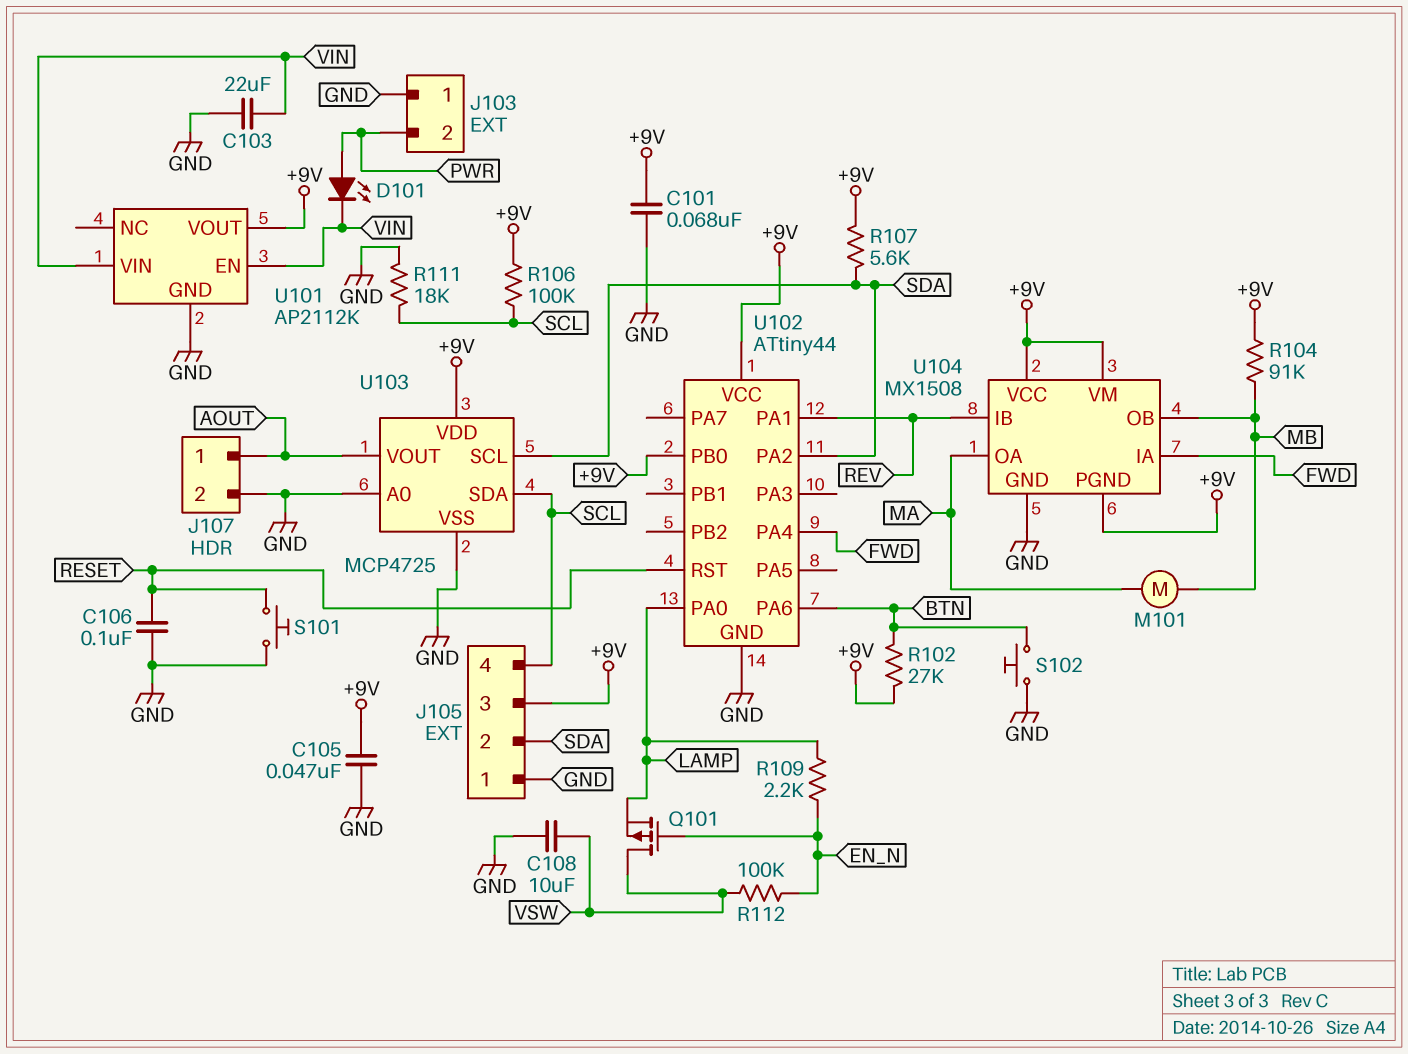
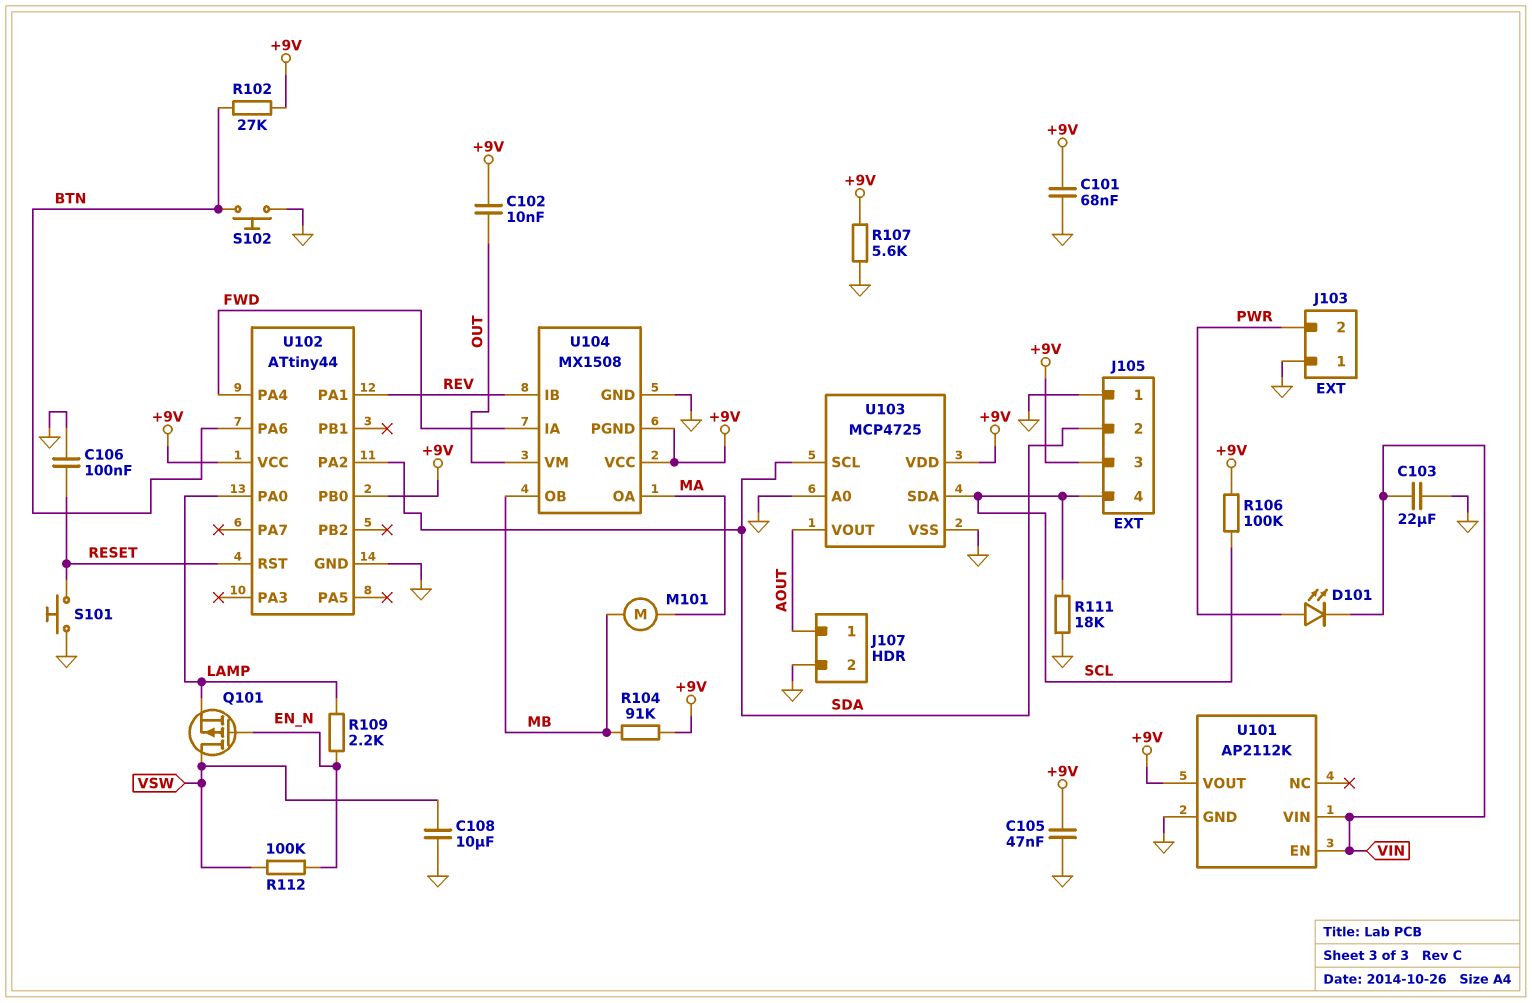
C102: none -> 10nF (+9V, OUT)
R107: 5.6k (+9V, SDA) -> 5.6k (+9V, GND)
U104 pin VM: +9V -> OUT

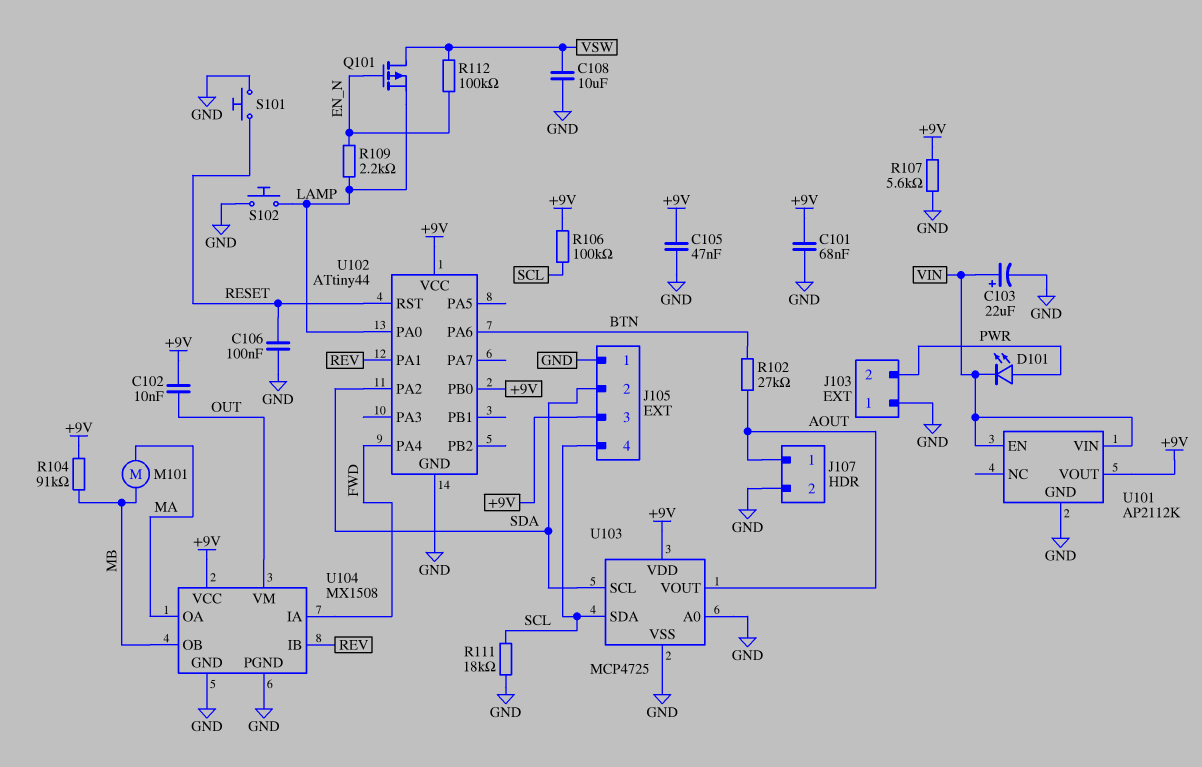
C103: 22uF (GND, VIN) -> 22uF (plus VIN, minus GND)
R102: 27k (+9V, BTN) -> 27k (AOUT, BTN)
S102: button (BTN, GND) -> button (GND, LAMP)
U104 pin PGND: +9V -> GND

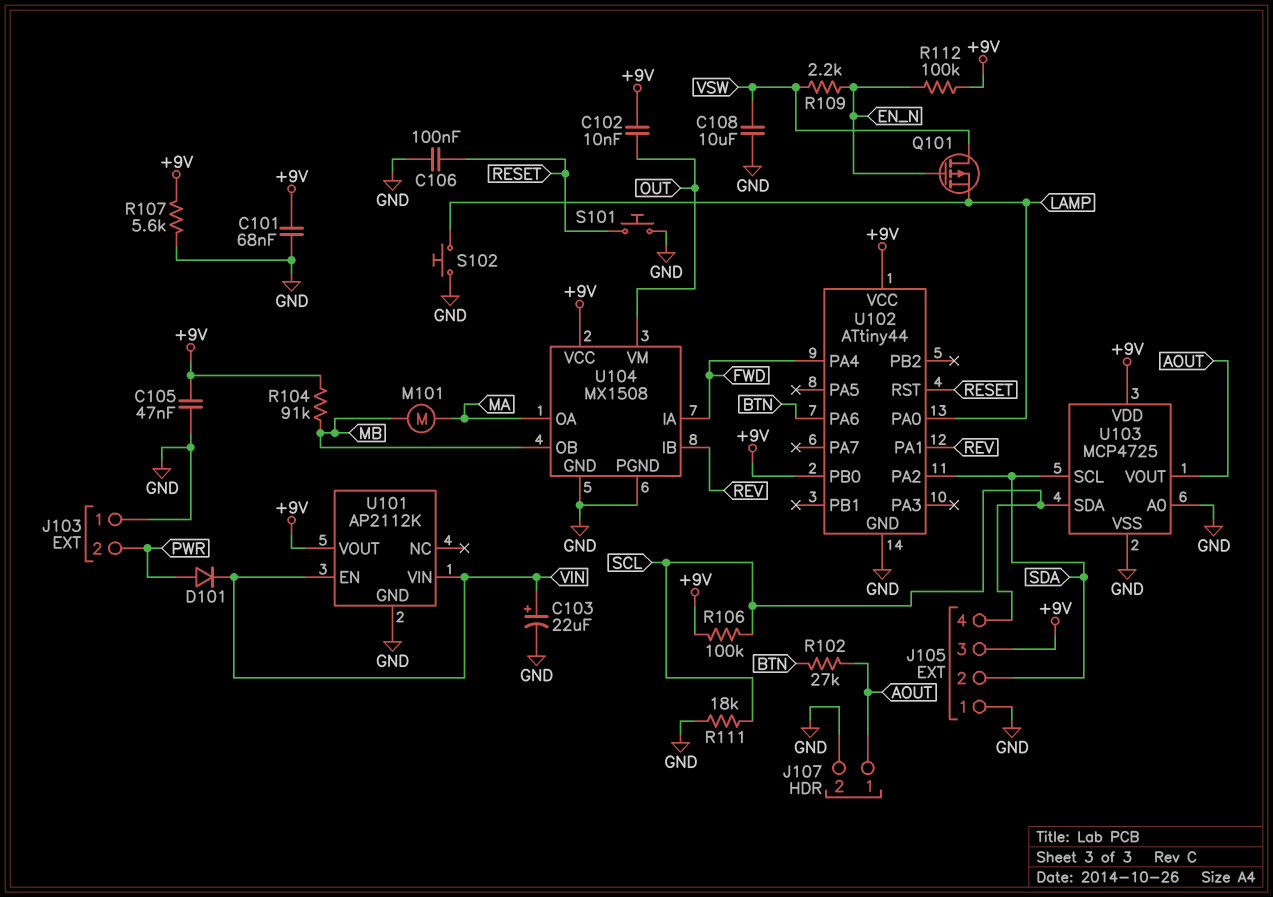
D101: LED (A PWR, K VIN) -> diode (A PWR, K VIN)
R109: 2.2k (EN_N, LAMP) -> 2.2k (EN_N, VSW)
R112: 100k (EN_N, VSW) -> 100k (+9V, EN_N)

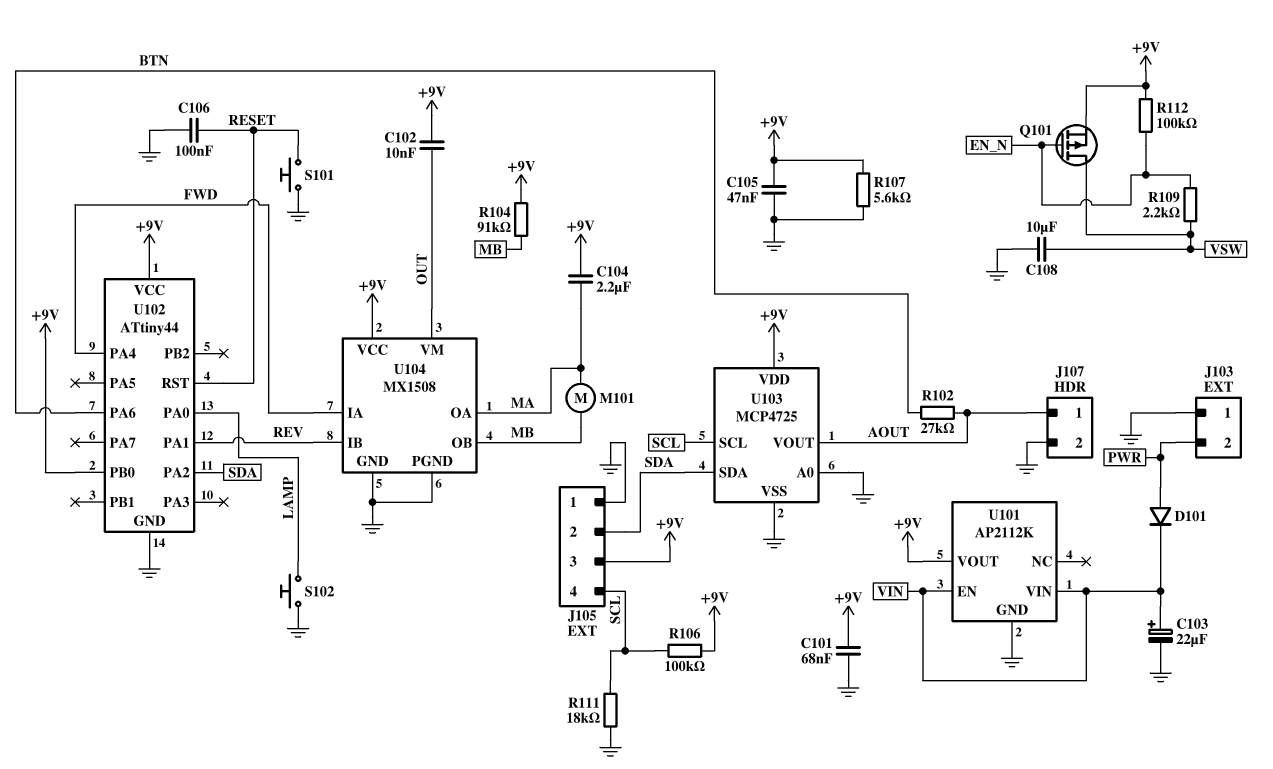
C104: none -> 2.2uF (+9V, MA)
Q101: PMOS (G EN_N, D VSW, S LAMP) -> PMOS (G EN_N, D VSW, S +9V)
U103 pin SCL: SDA -> SCL
U103 pin SDA: SCL -> SDA

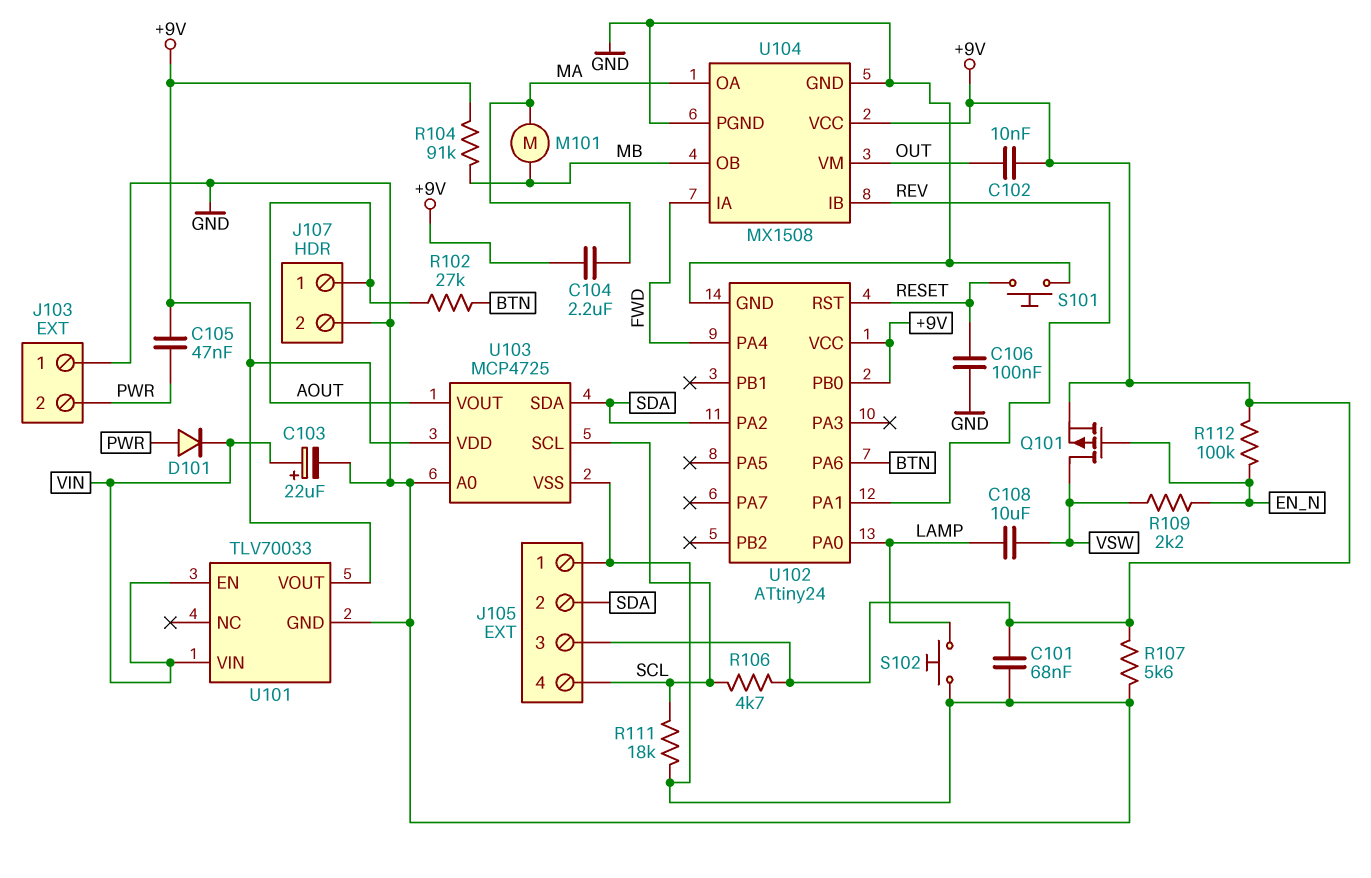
C105: 47nF (+9V, GND) -> 47nF (+9V, PWR)
C108: 10uF (GND, VSW) -> 10uF (LAMP, VSW)
R106: 100k (+9V, SCL) -> 4.7k (+9V, SCL)
U101: AP2112K -> TLV70033
U102: ATtiny44 -> ATtiny24

